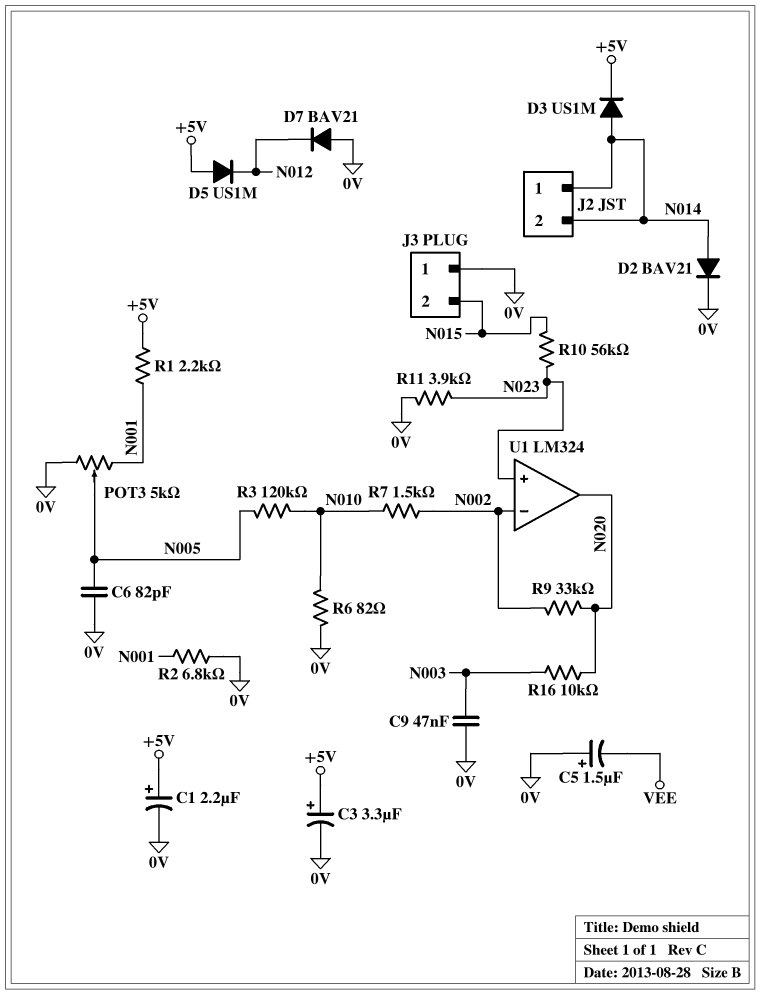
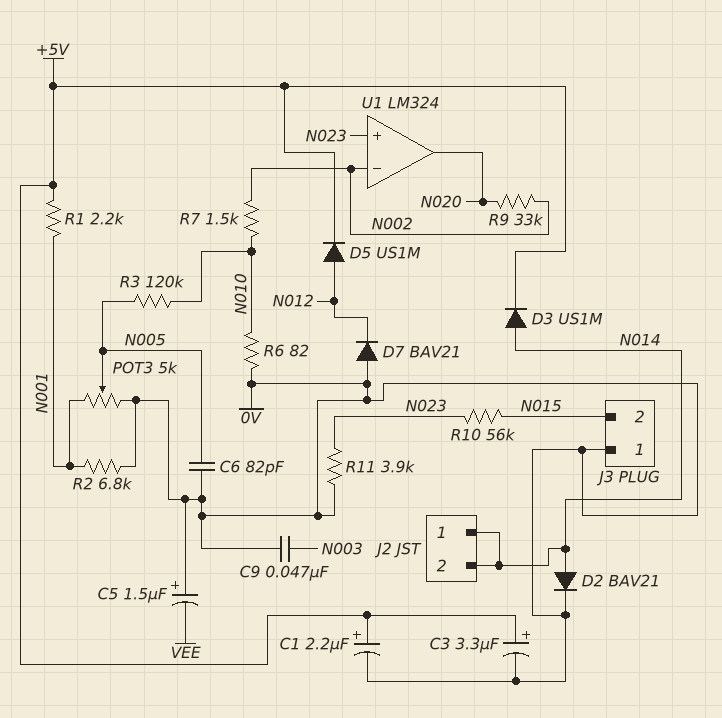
D5: diode US1M (A +5V, K N012) -> diode US1M (A N012, K +5V)
R16: 10k (N003, N020) -> none

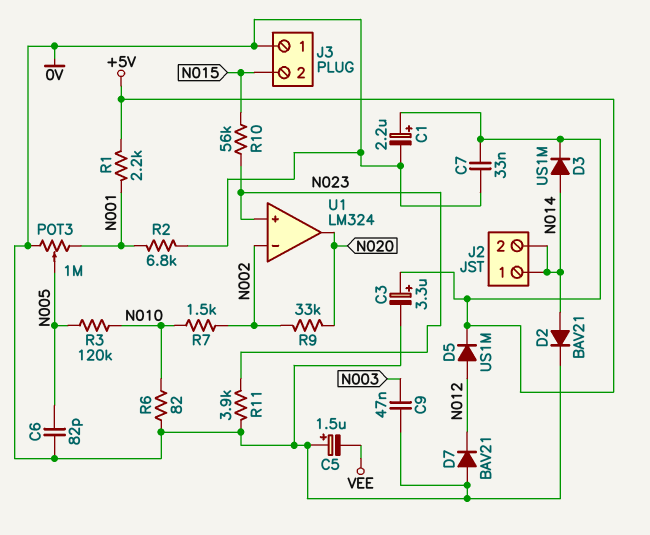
C7: none -> 33nF (+5V, 0V)
POT3: 5k (0V, N001, wiper N005) -> 1M (0V, N001, wiper N005)

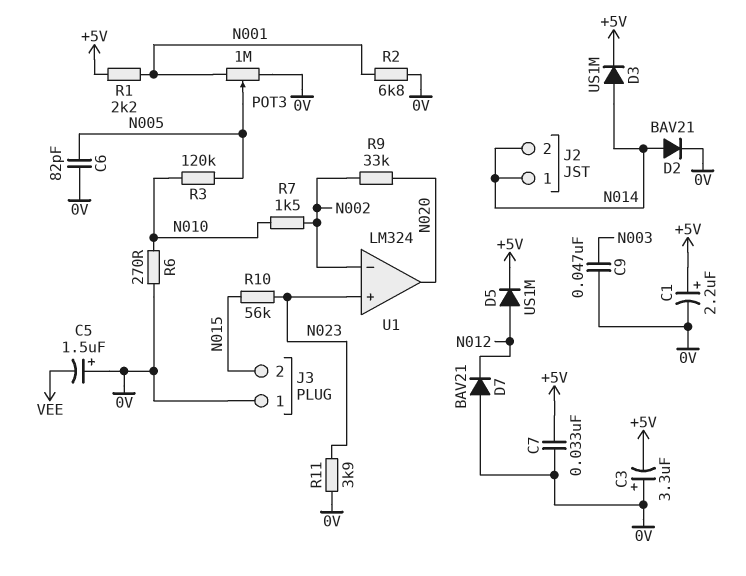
C3: 3.3uF (plus +5V, minus 0V) -> 3.3uF (plus 0V, minus +5V)
R6: 82 (0V, N010) -> 270 (0V, N010)

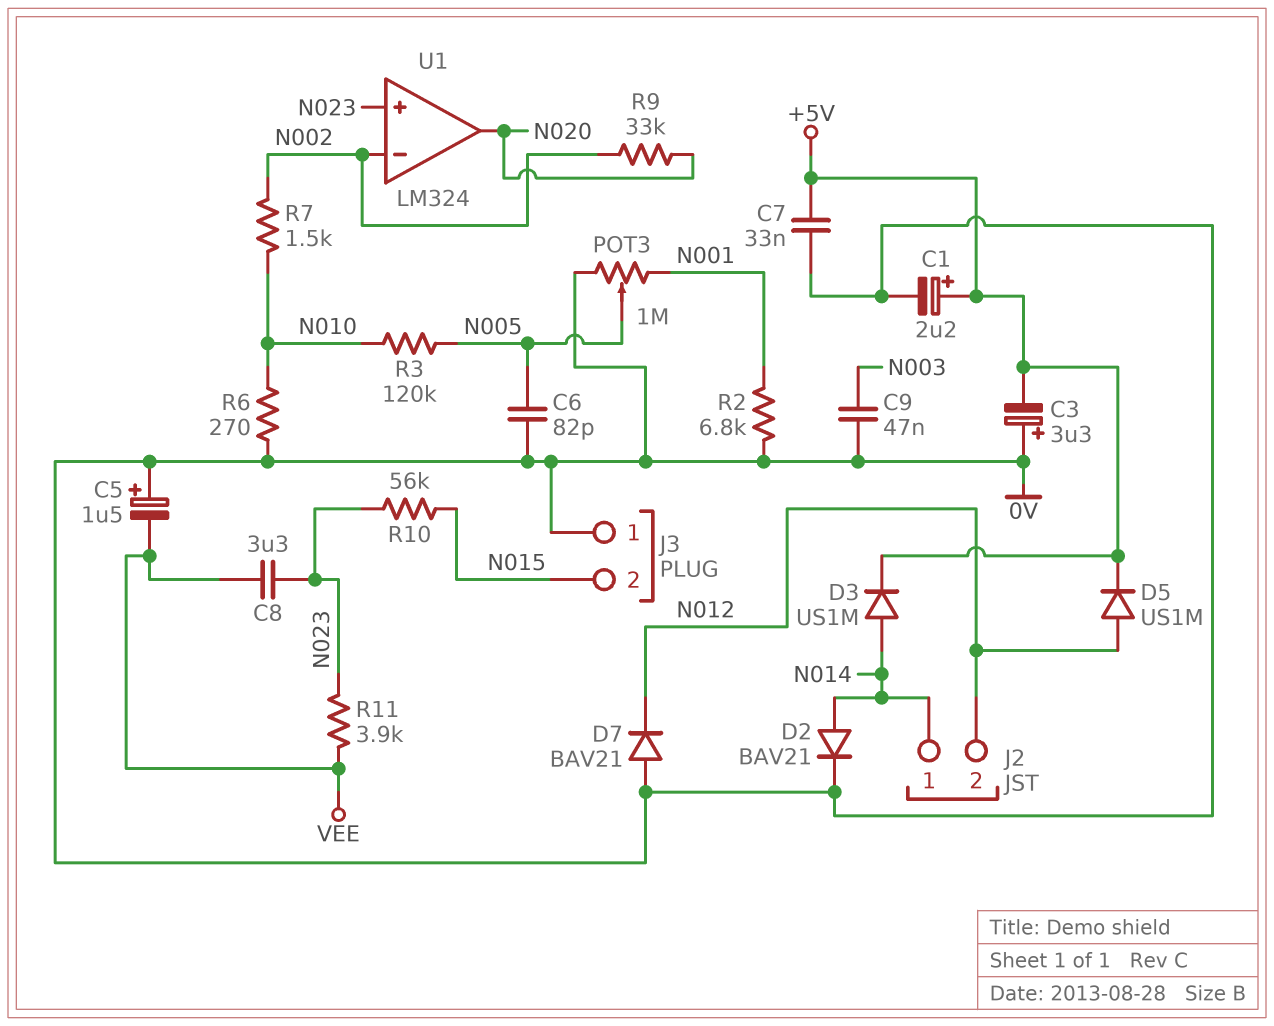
C8: none -> 3.3uF (N023, VEE)
J2 pin 2: N014 -> N012
R1: 2.2k (+5V, N001) -> none
R11: 3.9k (0V, N023) -> 3.9k (N023, VEE)

